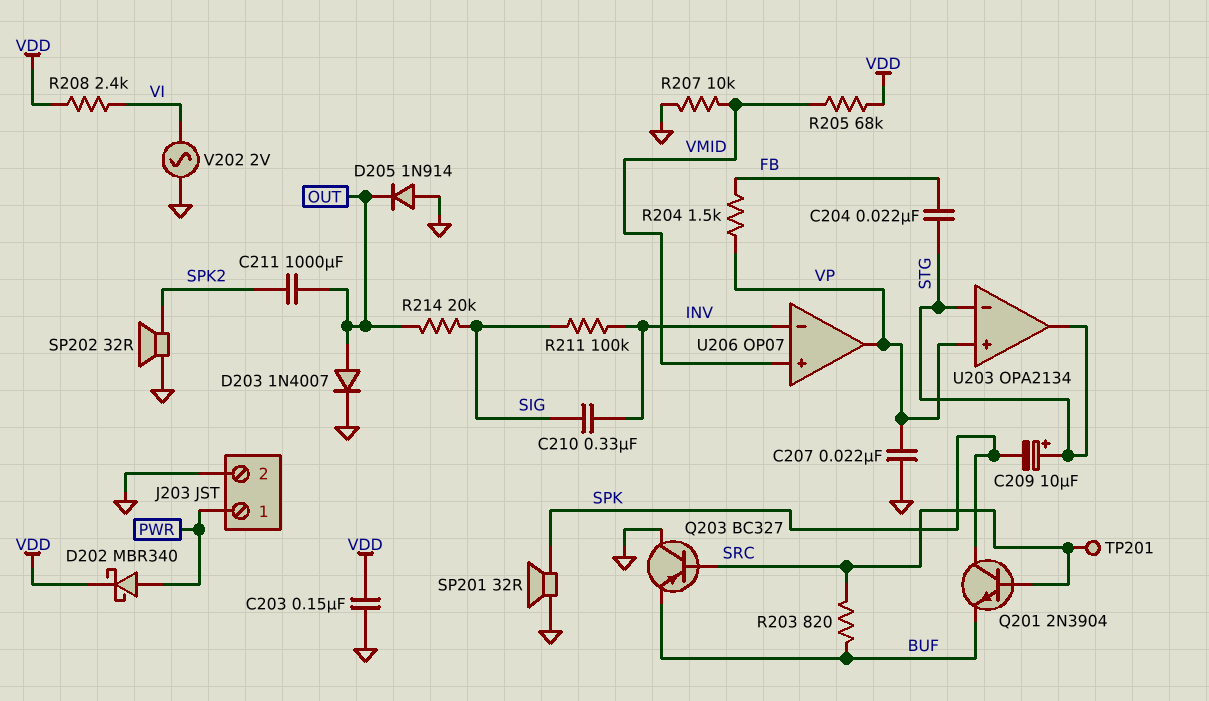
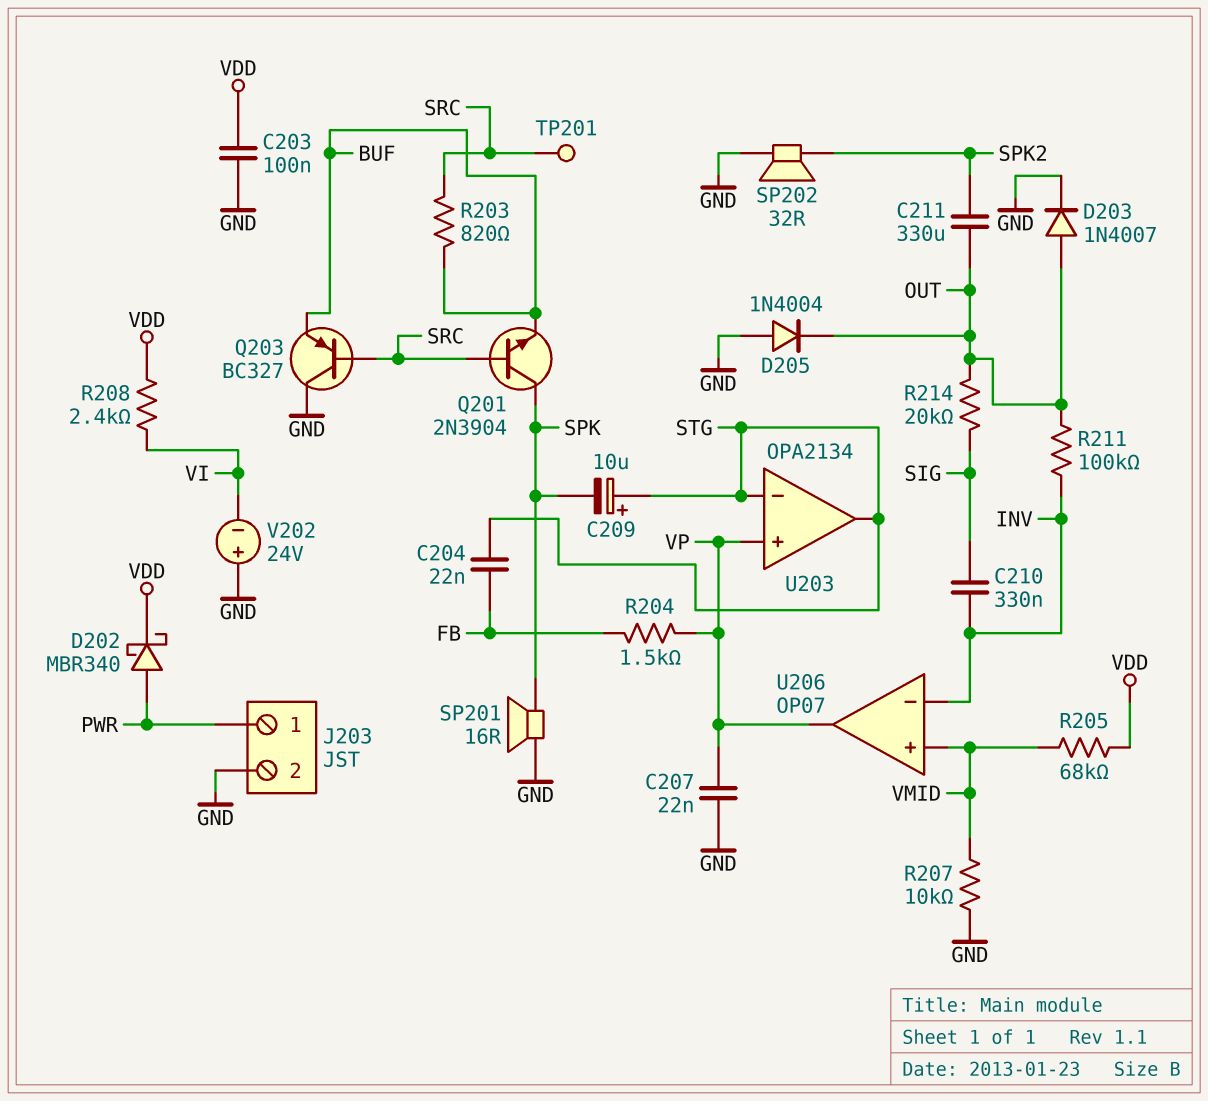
C203: 150nF (GND, VDD) -> 100nF (GND, VDD)
C211: 1000uF (OUT, SPK2) -> 330uF (OUT, SPK2)
D205: diode 1N914 (A GND, K OUT) -> diode 1N4004 (A GND, K OUT)
R211: 100k (INV, SIG) -> 100k (INV, OUT)
SP201: speaker 32R (GND, SPK) -> speaker 16R (GND, SPK)
V202: AC 2V (GND, VI) -> 24V (plus GND, minus VI)

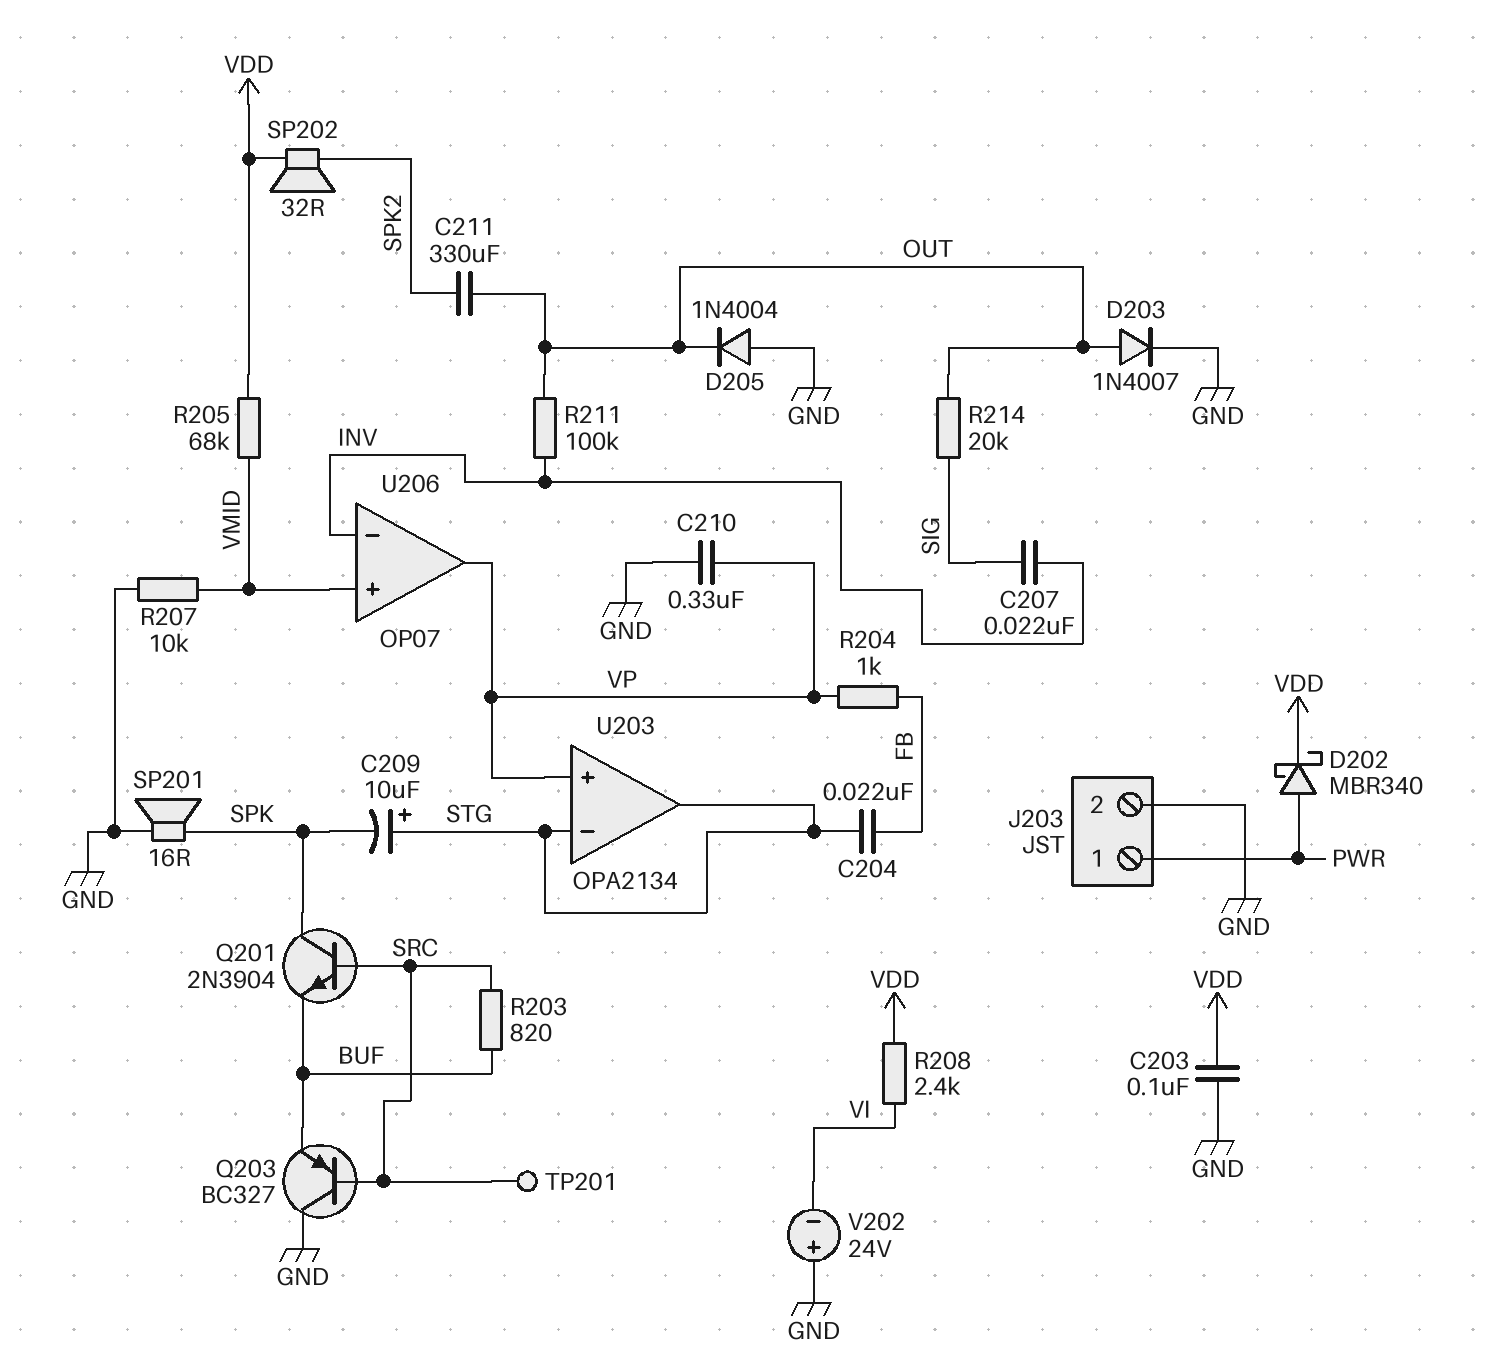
C207: 22nF (GND, VP) -> 22nF (INV, SIG)
C210: 330nF (INV, SIG) -> 330nF (GND, VP)
R204: 1.5k (FB, VP) -> 1k (FB, VP)
SP202: speaker 32R (GND, SPK2) -> speaker 32R (SPK2, VDD)

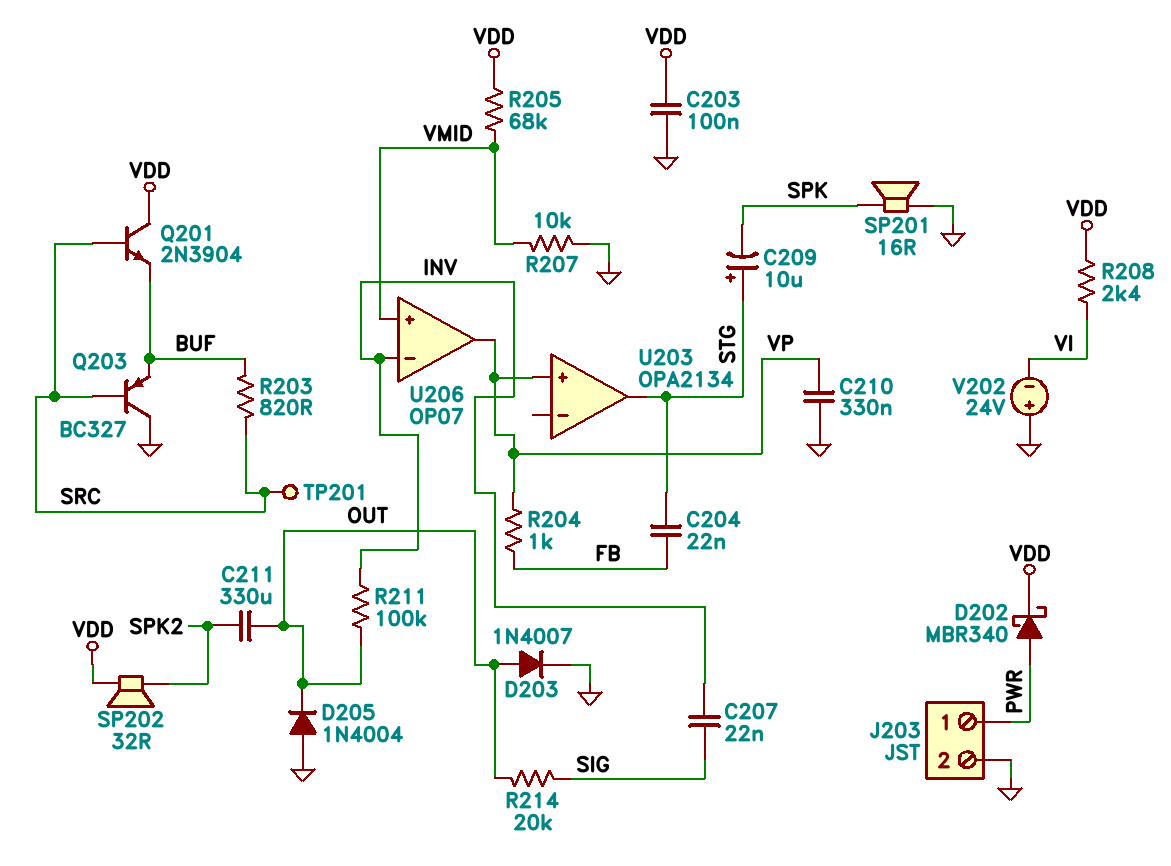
Q201: NPN 2N3904 (B SRC, C SPK, E BUF) -> NPN 2N3904 (B SRC, C VDD, E BUF)
U203 pin in-: STG -> none

